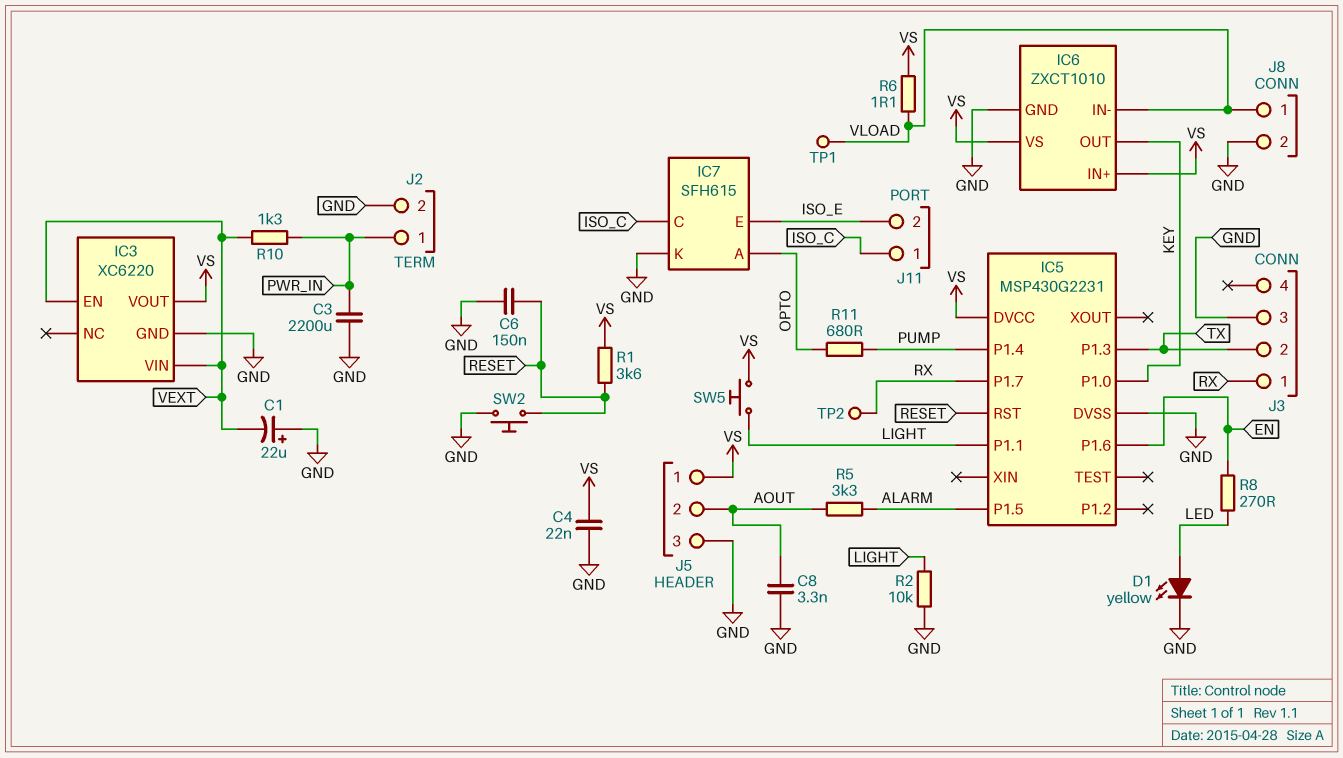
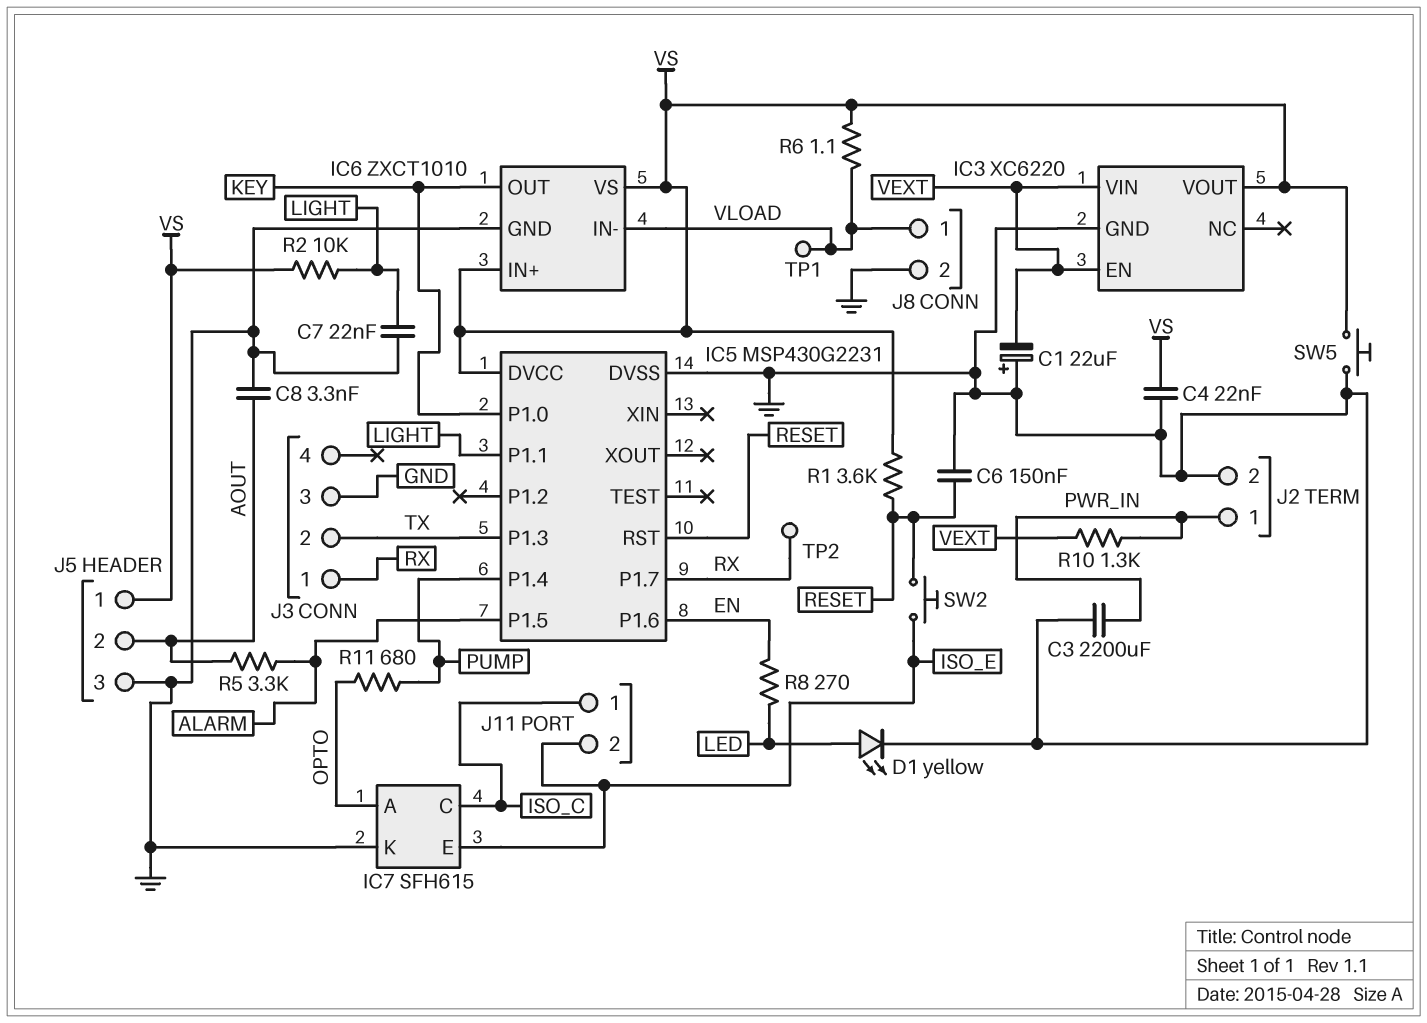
C7: none -> 22nF (GND, LIGHT)
R2: 10k (GND, LIGHT) -> 10k (LIGHT, VS)
SW2: button (GND, RESET) -> button (ISO_E, RESET)
SW5: button (LIGHT, VS) -> button (GND, VS)

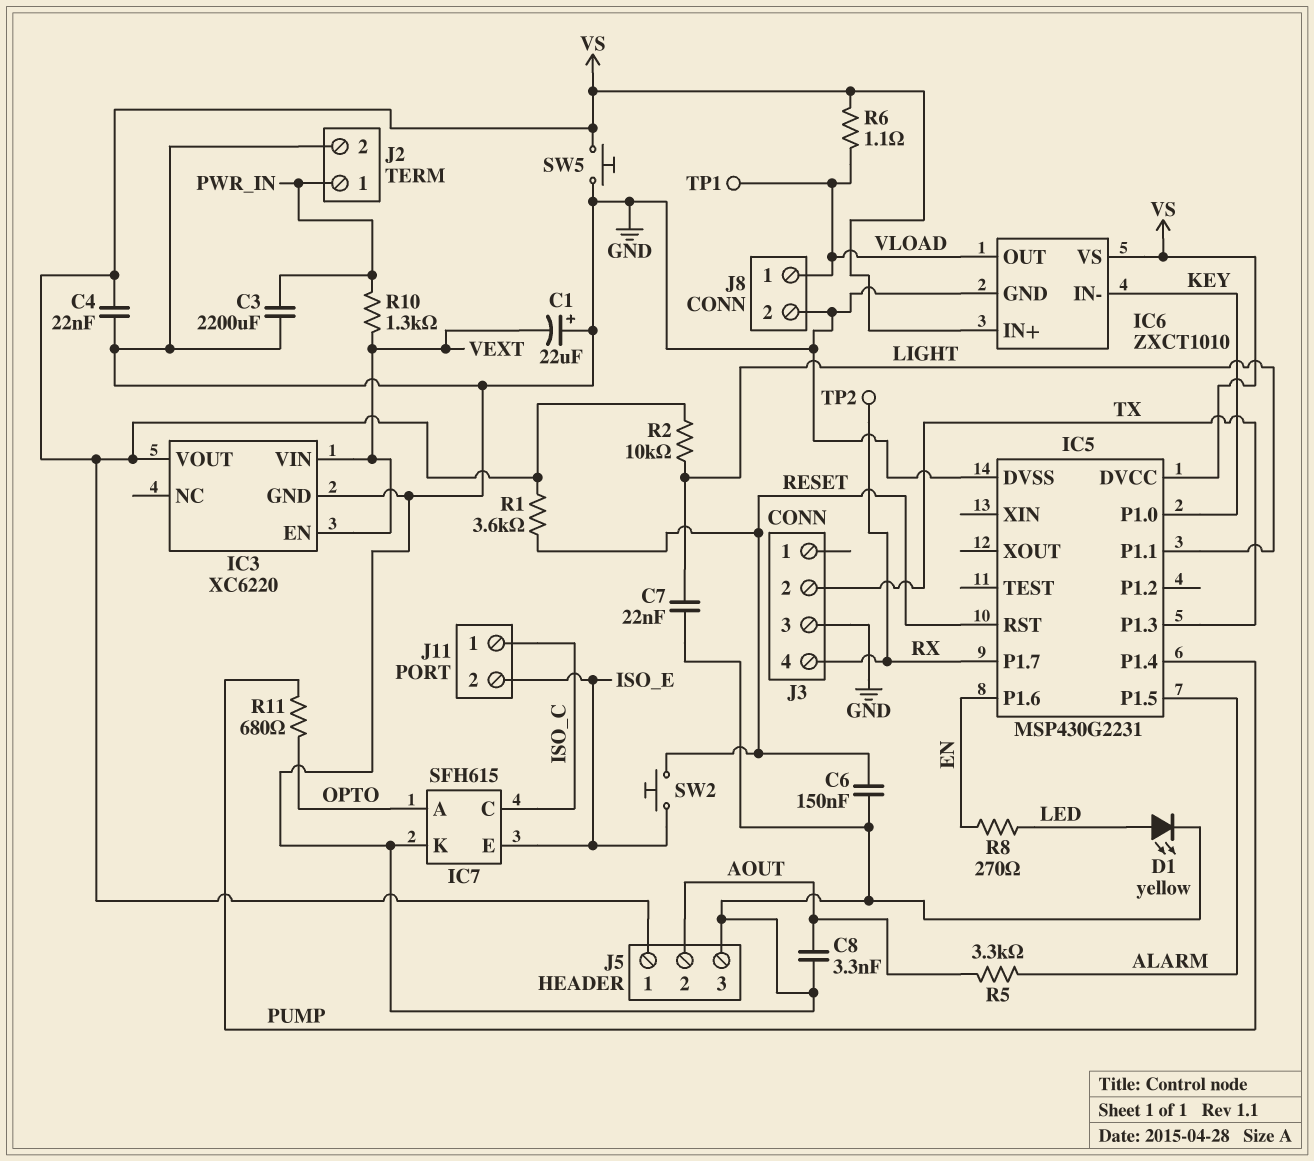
IC6 pin IN-: VLOAD -> KEY
IC6 pin OUT: KEY -> VLOAD
J3 pin 1: RX -> none
J3 pin 4: none -> RX

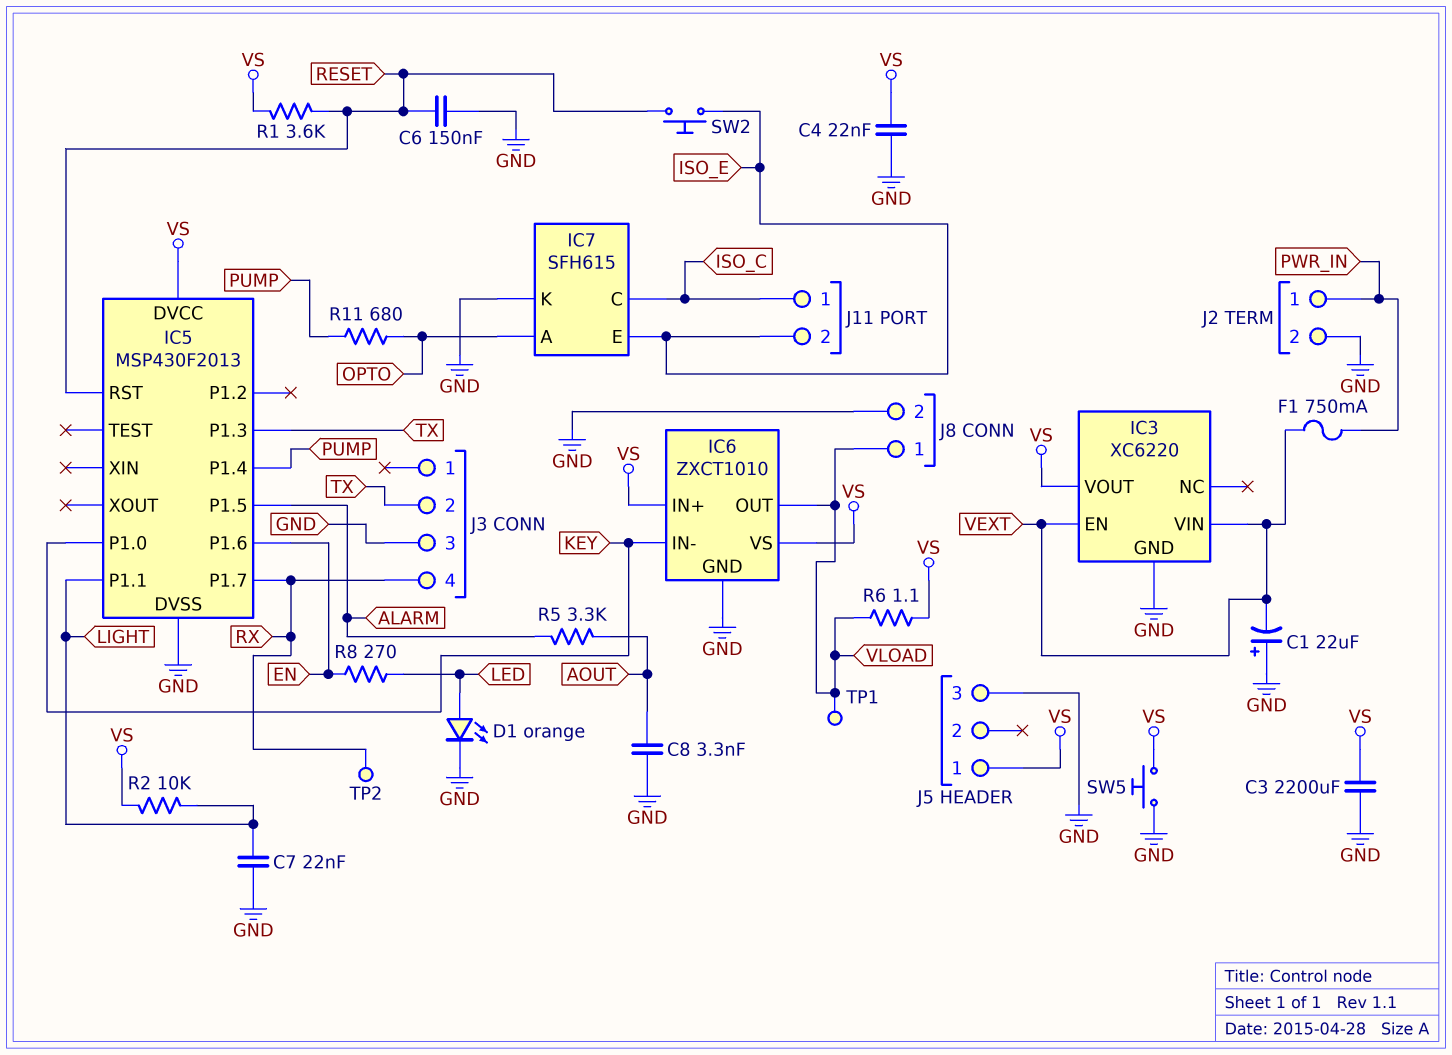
C3: 2200uF (GND, PWR_IN) -> 2200uF (GND, VS)
D1: LED yellow (A LED, K GND) -> LED orange (A LED, K GND)
F1: none -> 750mA (PWR_IN, VEXT)
IC5: MSP430G2231 -> MSP430F2013
J5 pin 2: AOUT -> none
R10: 1.3k (PWR_IN, VEXT) -> none

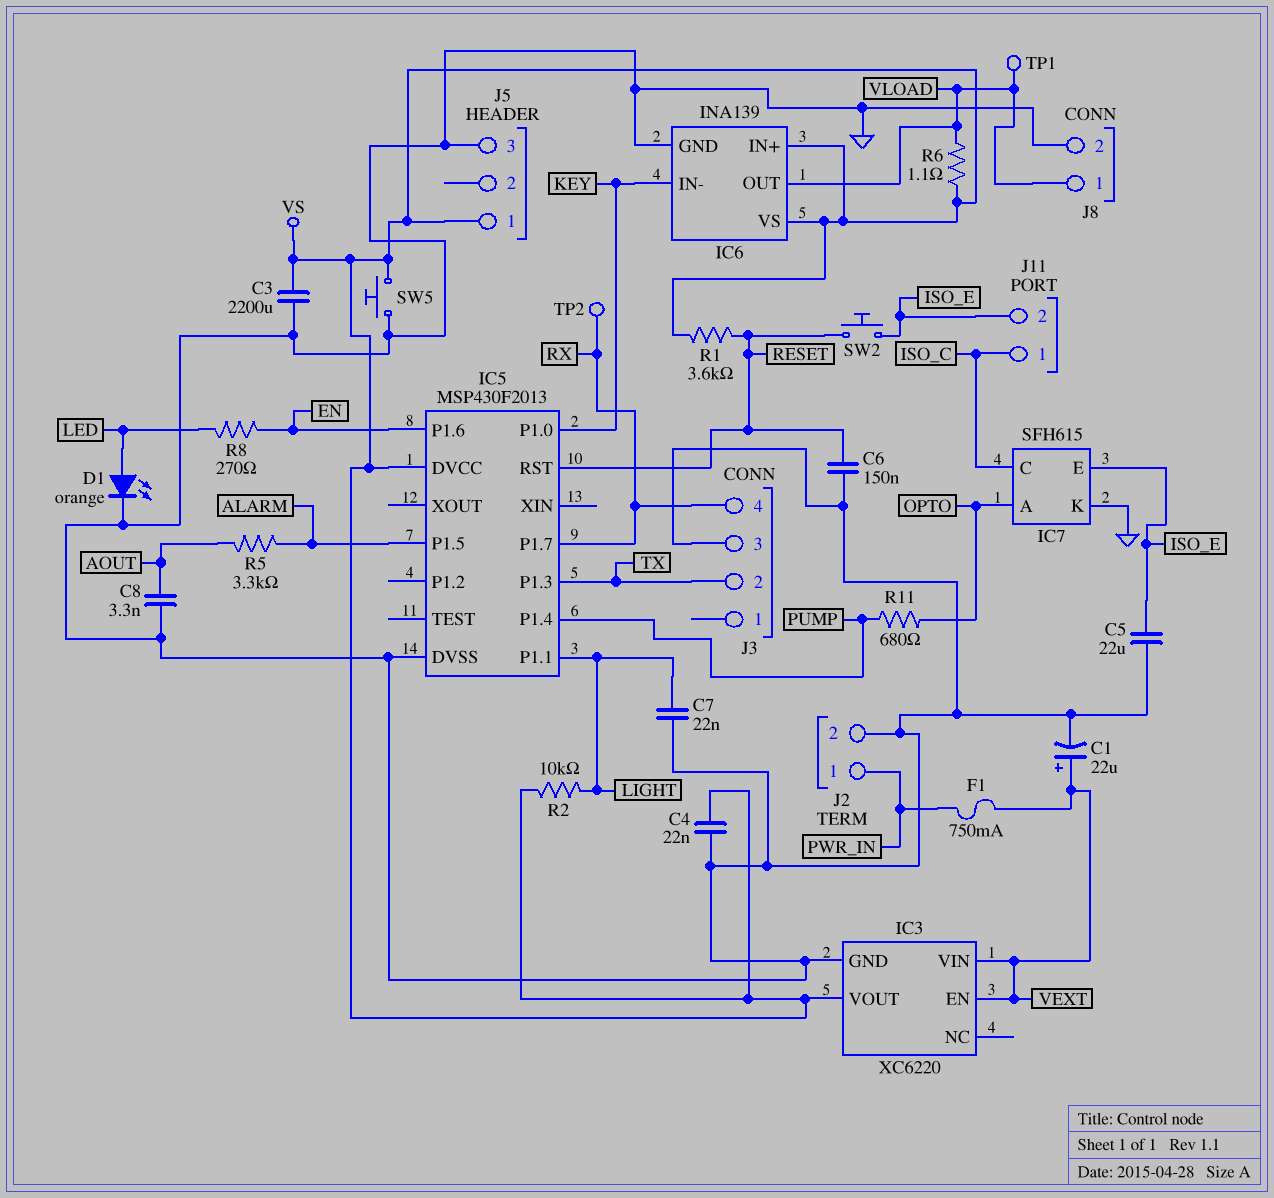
C1: 22uF (plus GND, minus VEXT) -> 22uF (plus VEXT, minus GND)
C5: none -> 22uF (GND, ISO_E)
IC6: ZXCT1010 -> INA139

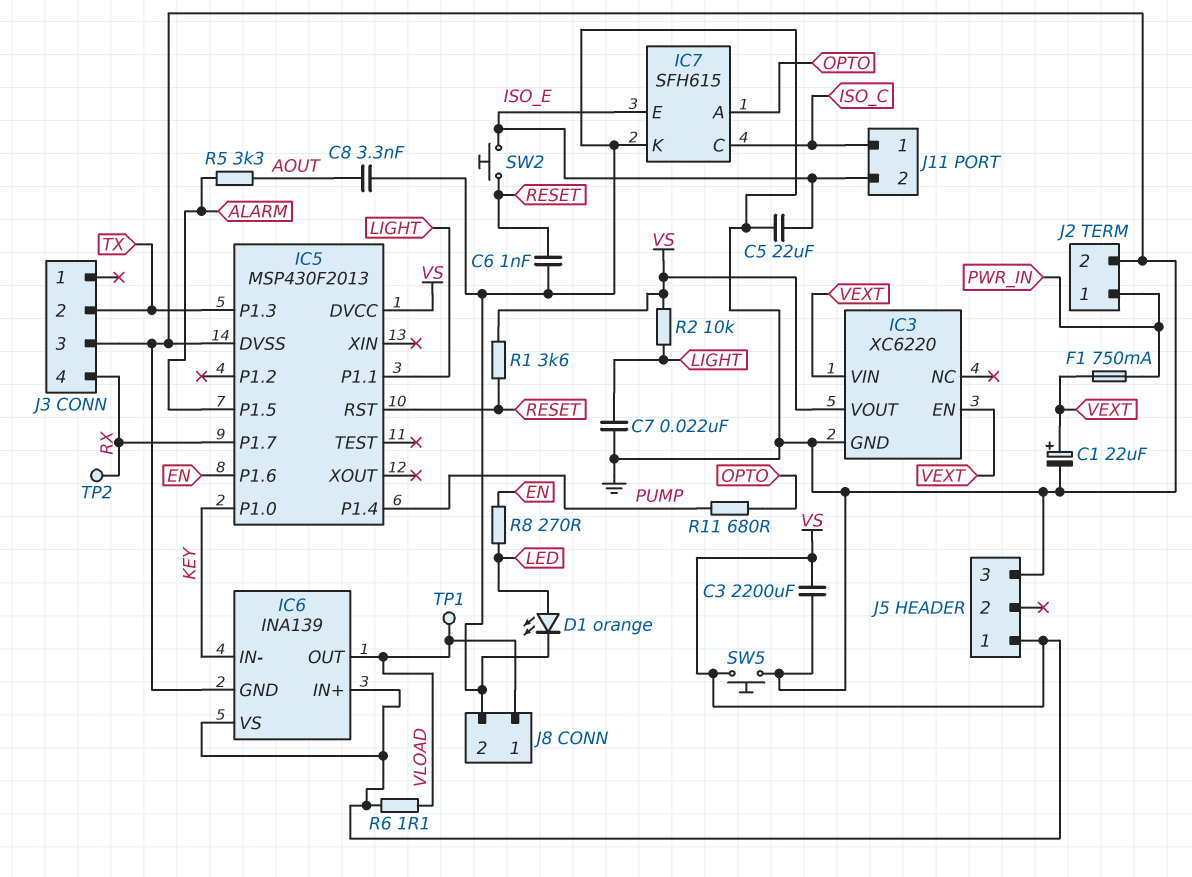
C4: 22nF (GND, VS) -> none
C6: 150nF (GND, RESET) -> 1nF (GND, RESET)

